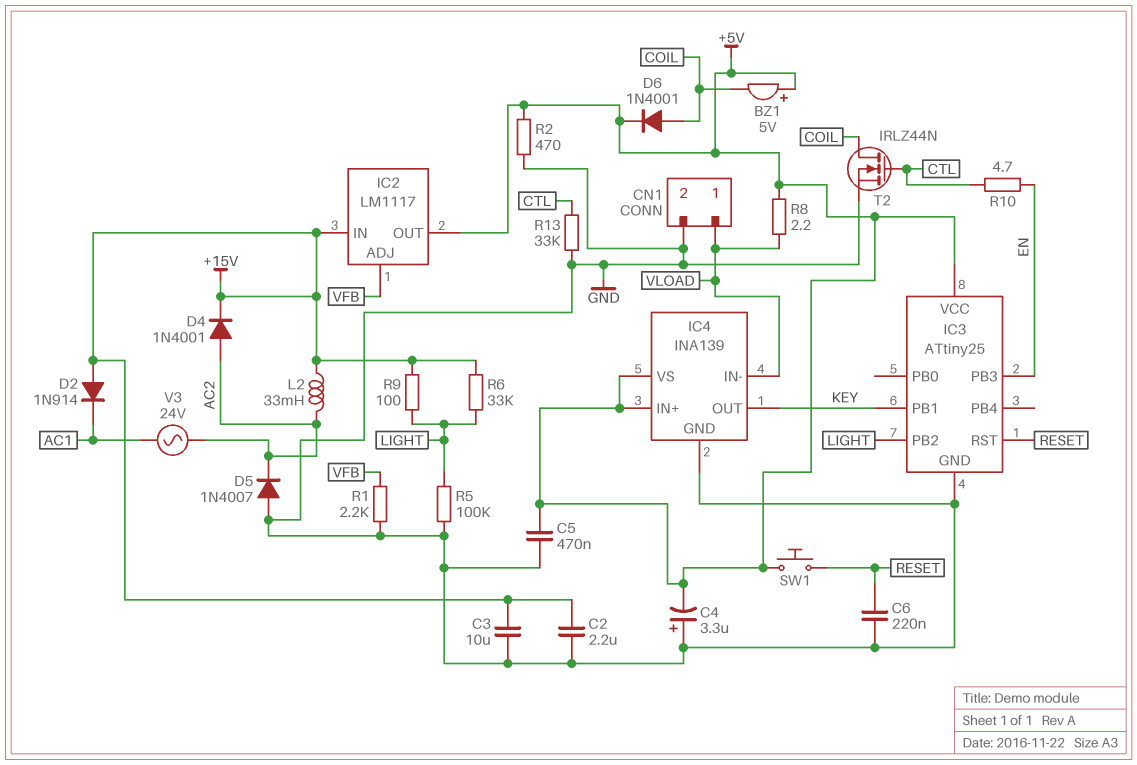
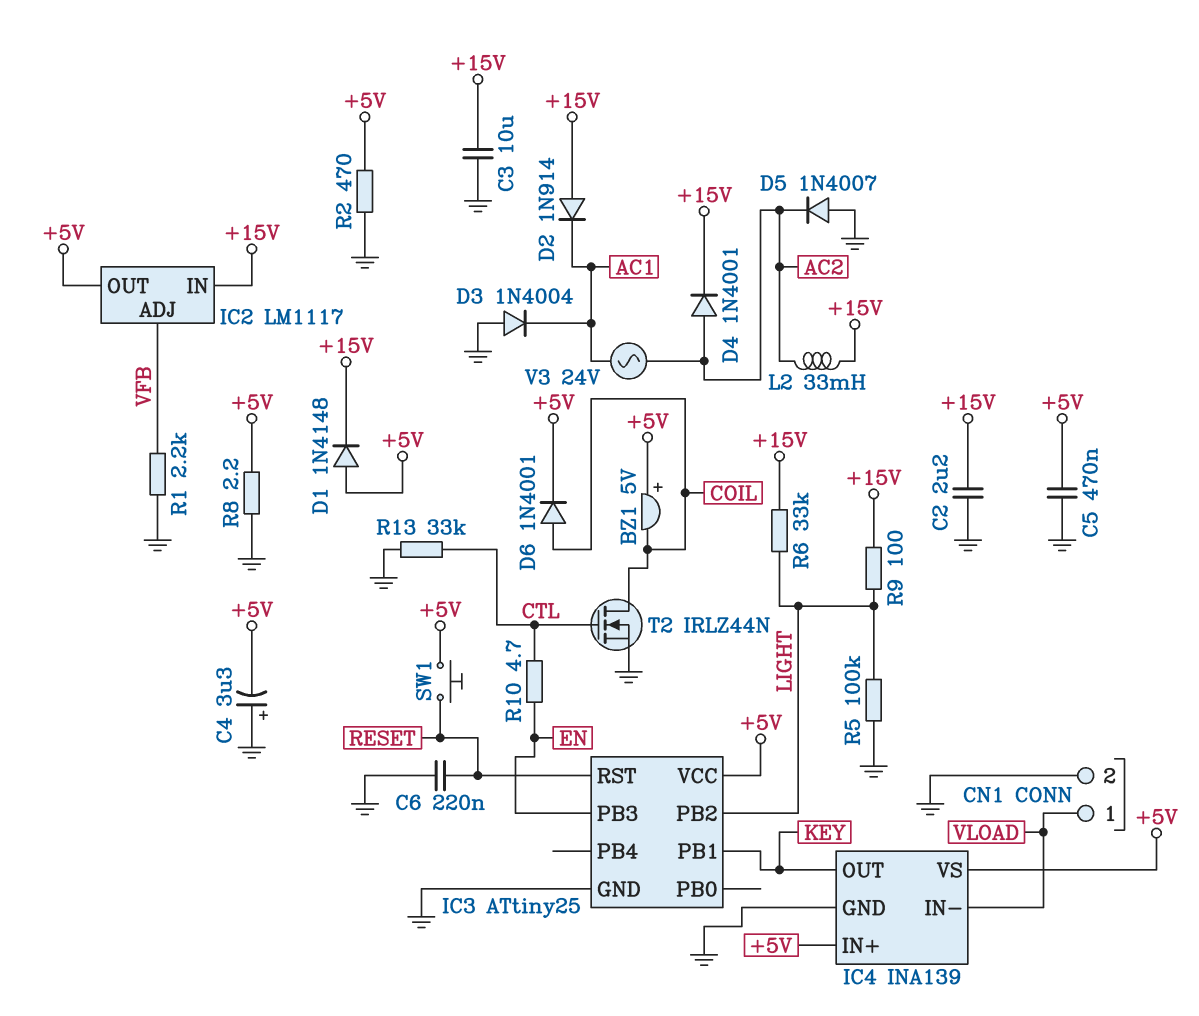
D1: none -> diode 1N4148 (A +5V, K +15V)
D3: none -> diode 1N4004 (A GND, K AC1)
R8: 2.2 (+5V, VLOAD) -> 2.2 (+5V, GND)

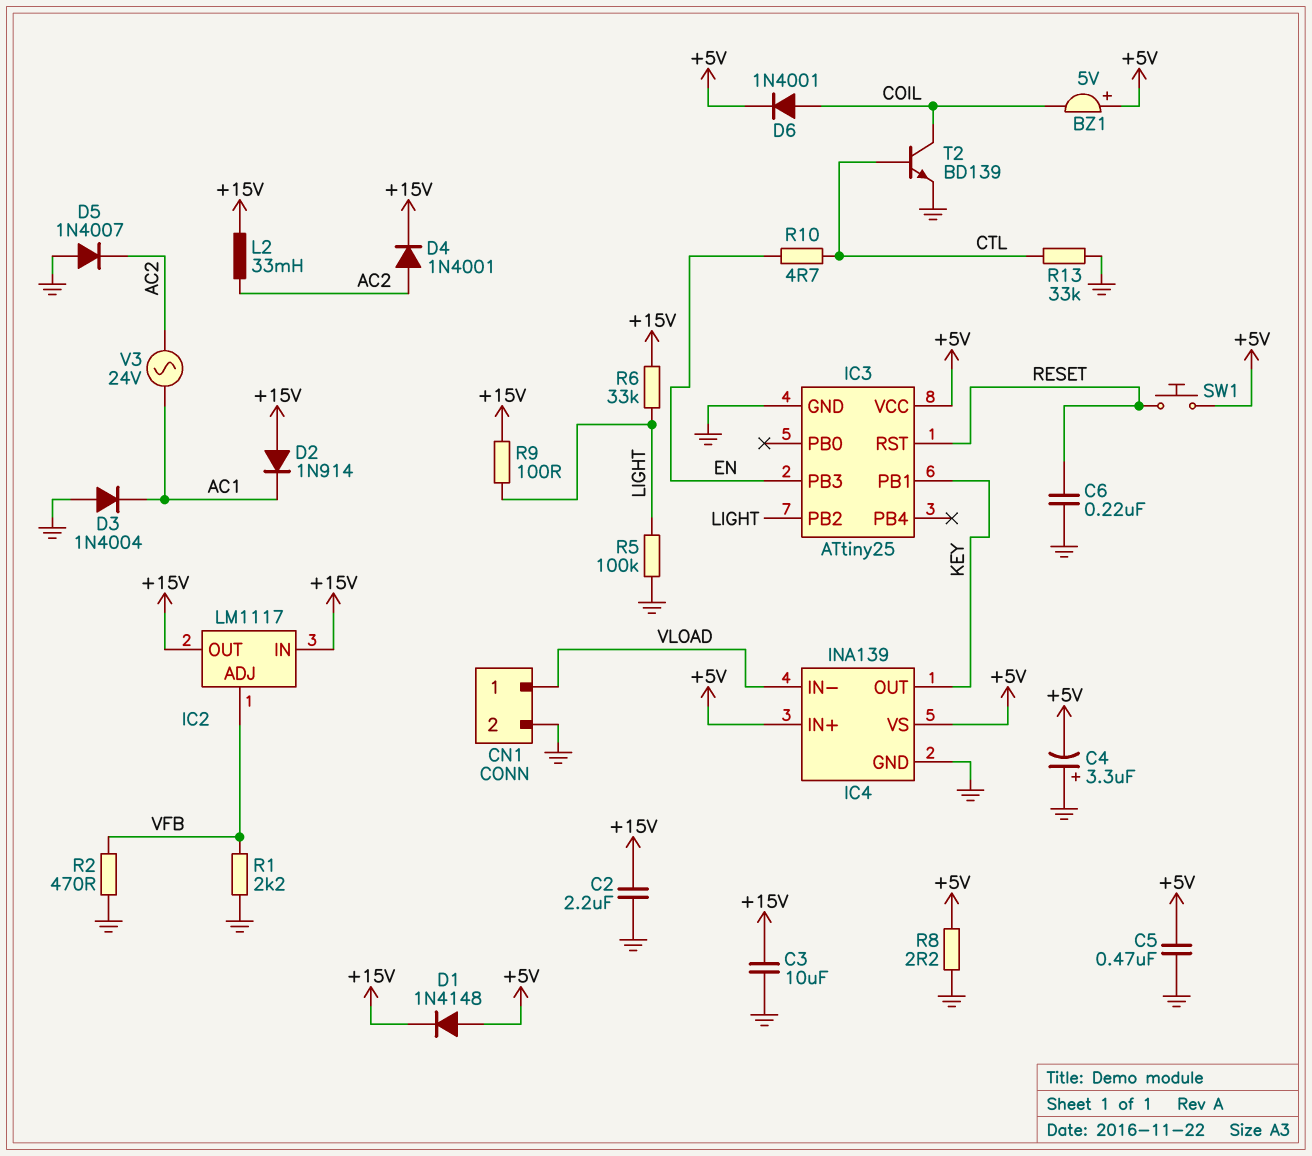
IC2 pin OUT: +5V -> +15V
R2: 470 (+5V, GND) -> 470 (GND, VFB)
T2: NMOS IRLZ44N (G CTL, D COIL, S GND) -> NPN BD139 (B CTL, C COIL, E GND)

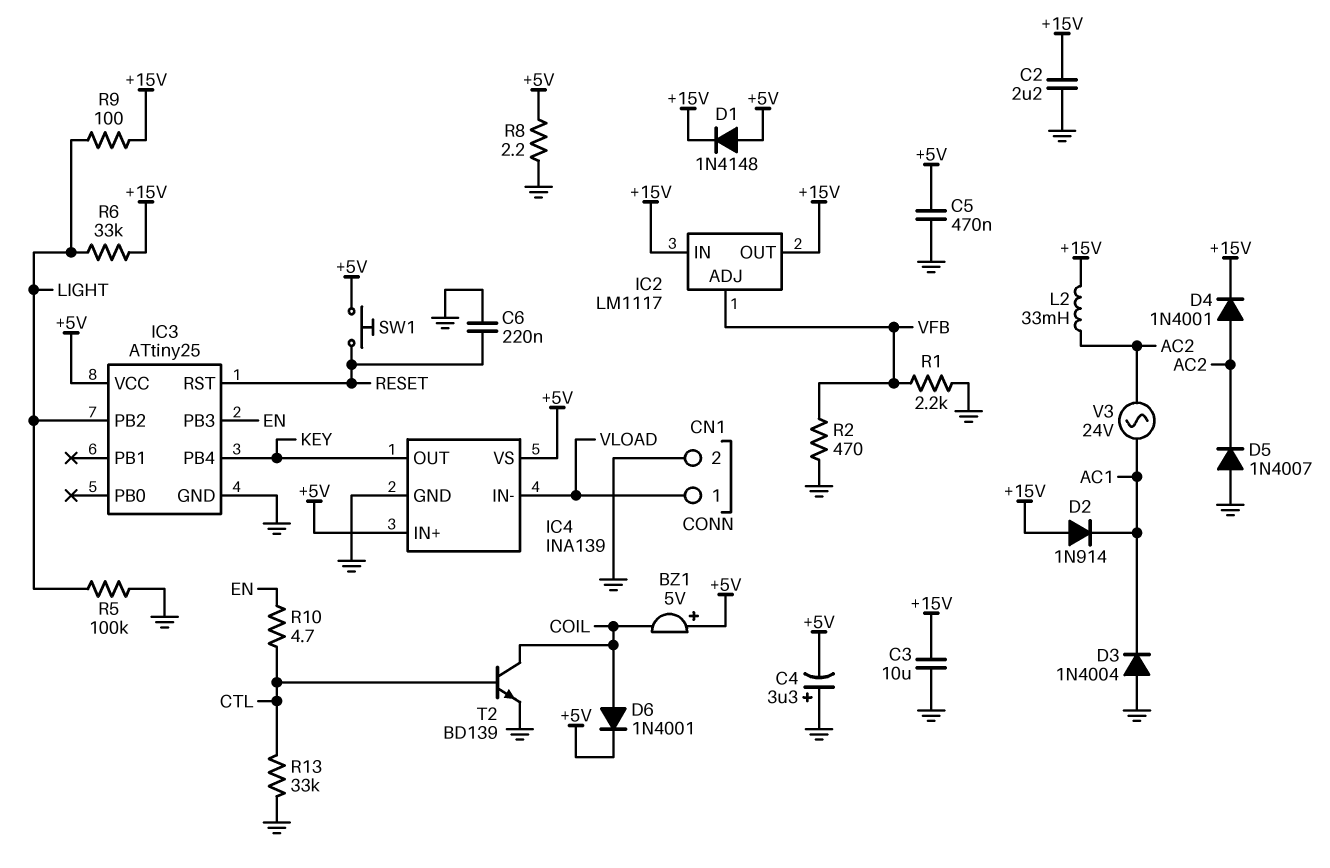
IC3 pin PB1: KEY -> none
IC3 pin PB4: none -> KEY

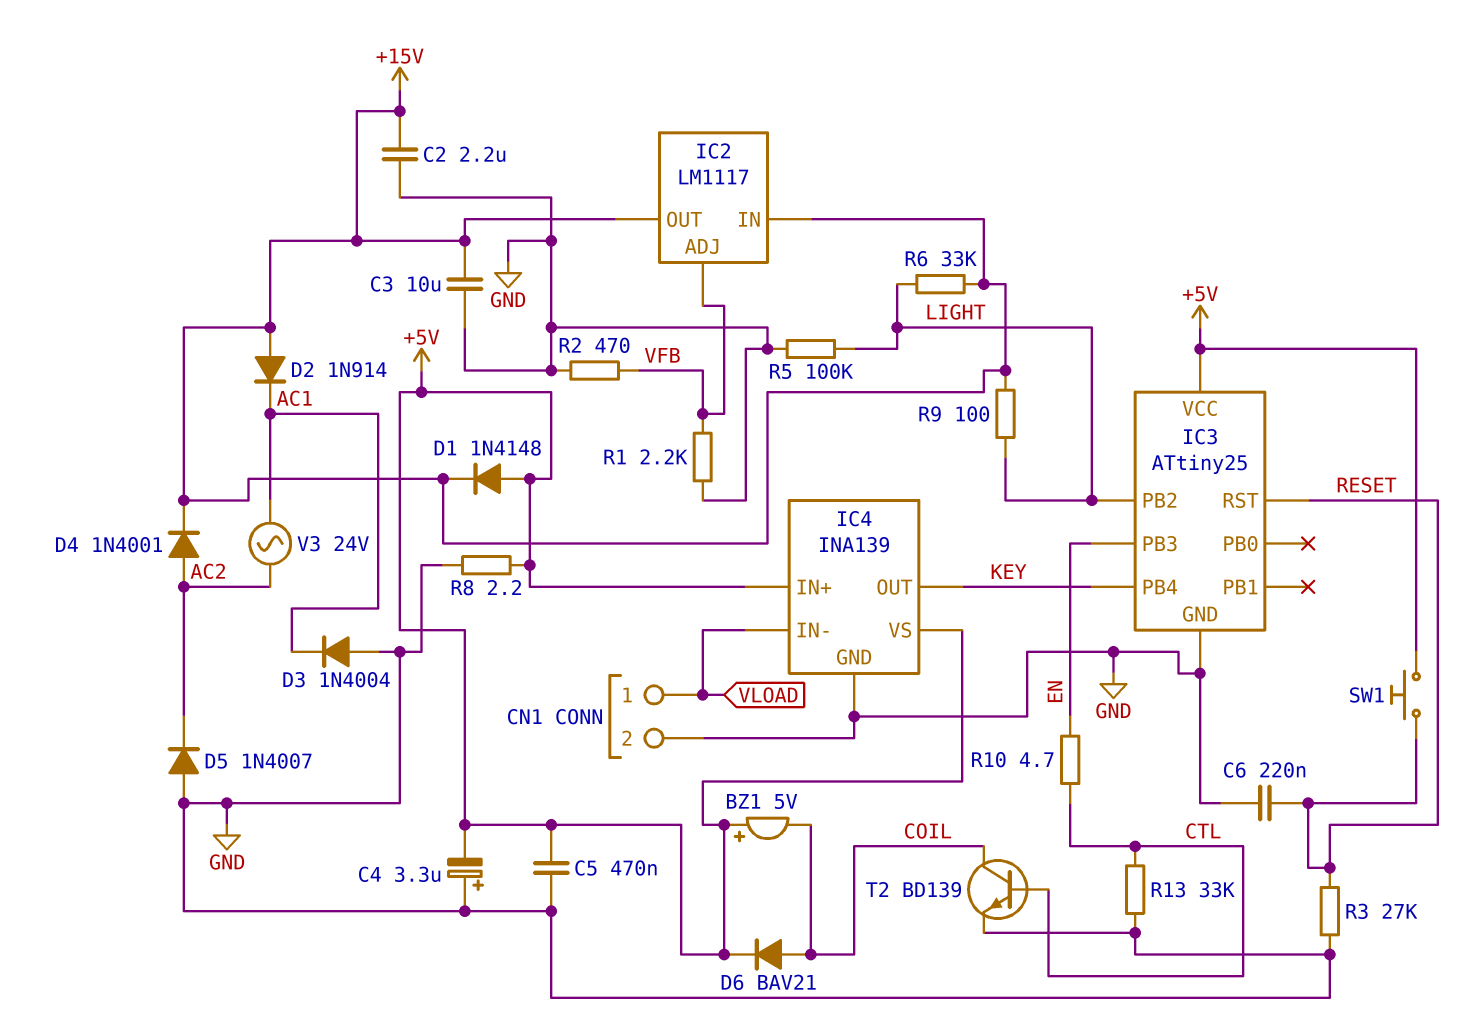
D6: diode 1N4001 (A COIL, K +5V) -> diode BAV21 (A COIL, K +5V)
L2: 33mH (+15V, AC2) -> none
R3: none -> 27k (GND, RESET)

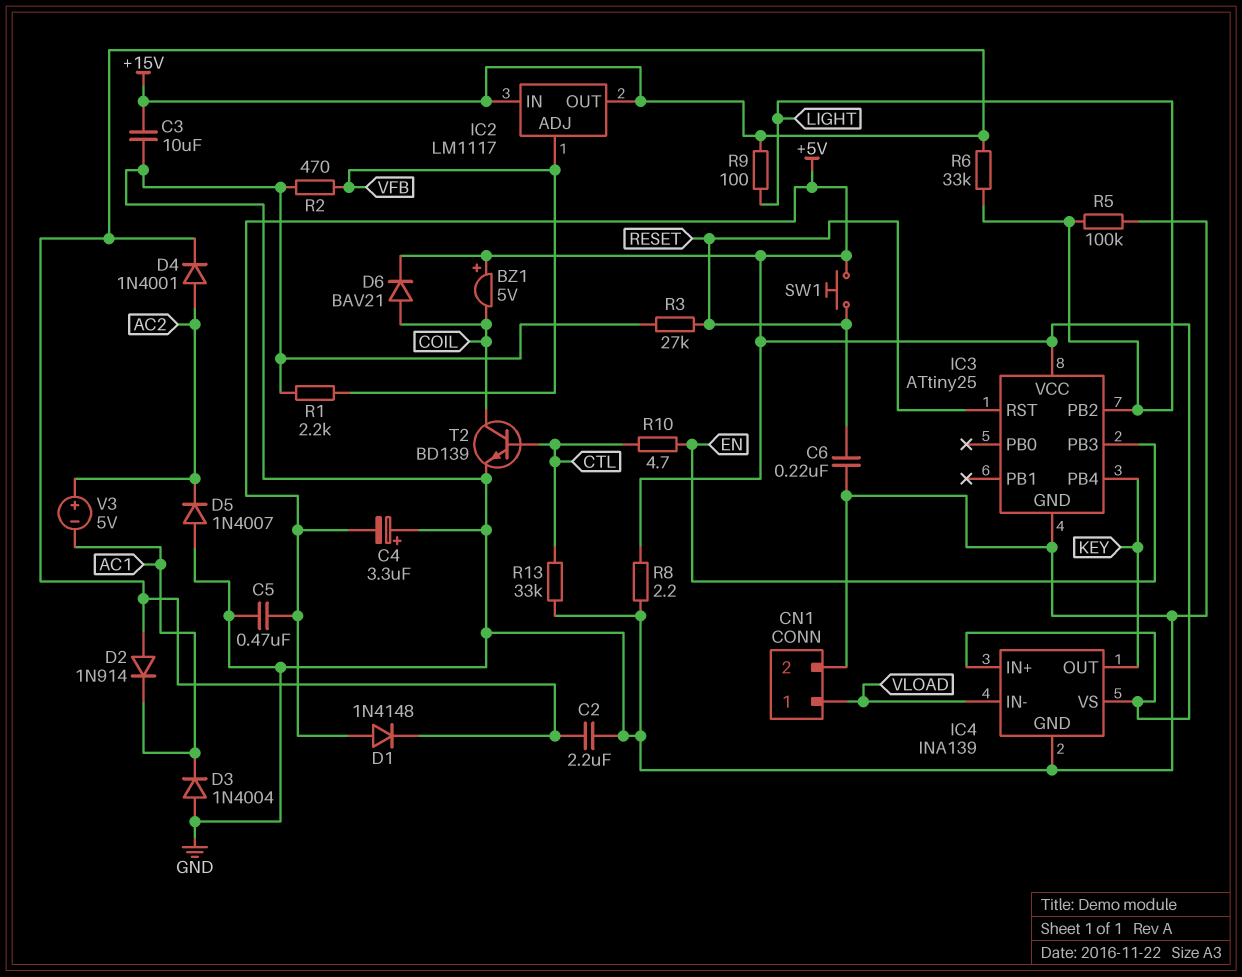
V3: AC 24V (AC1, AC2) -> 5V (plus AC2, minus AC1)

